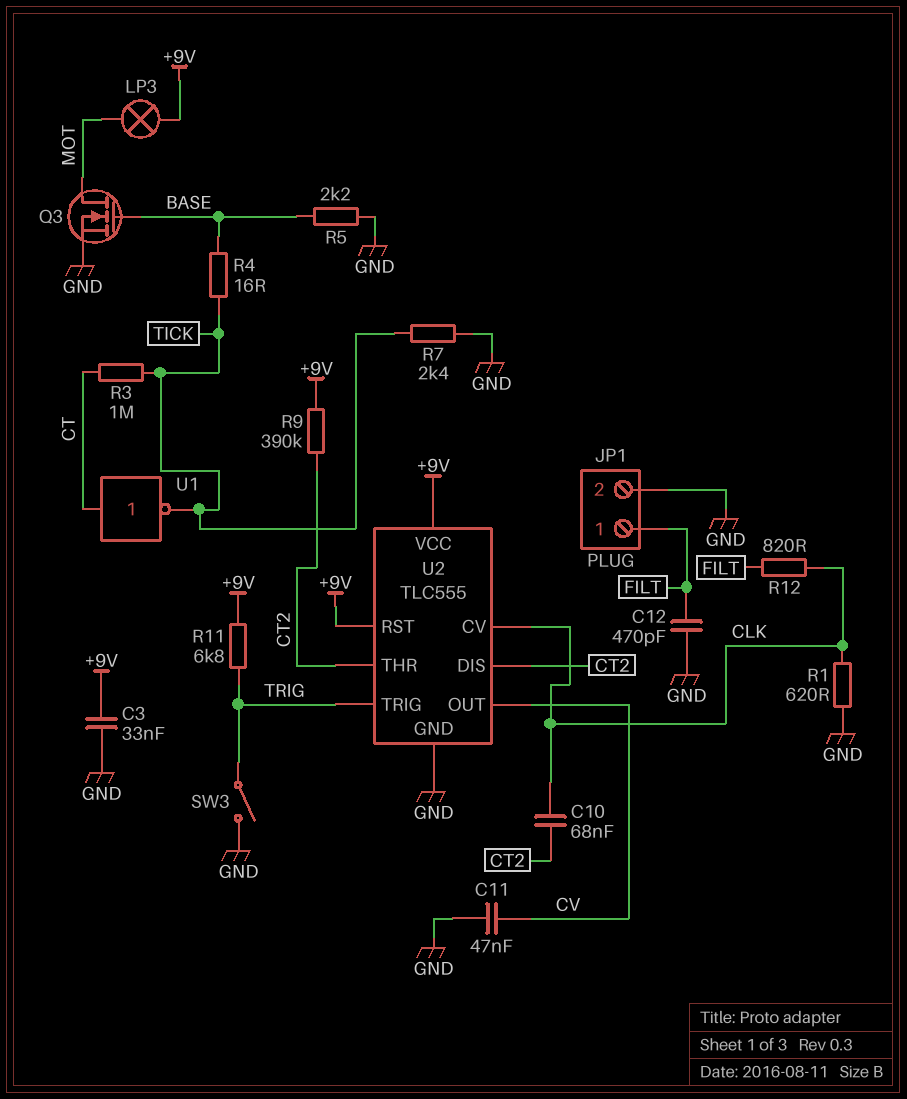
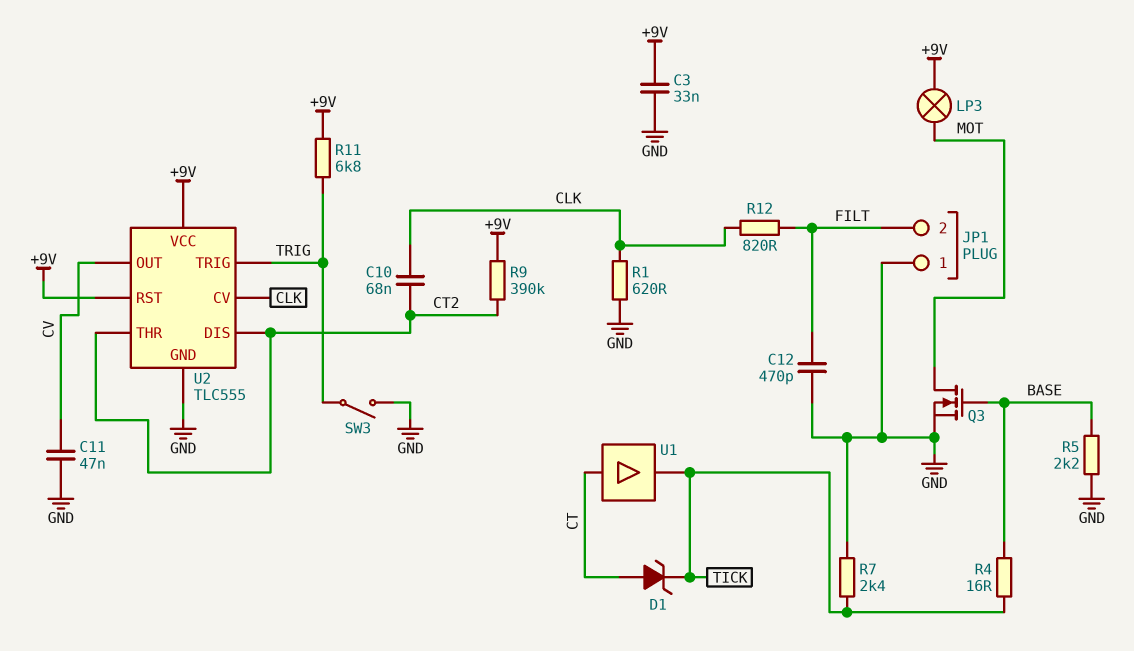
D1: none -> zener (A CT, K TICK)
JP1 pin 1: FILT -> GND
JP1 pin 2: GND -> FILT
R3: 1M (CT, TICK) -> none
U1: NOT (in CT, out TICK) -> buffer (in CT, out TICK)

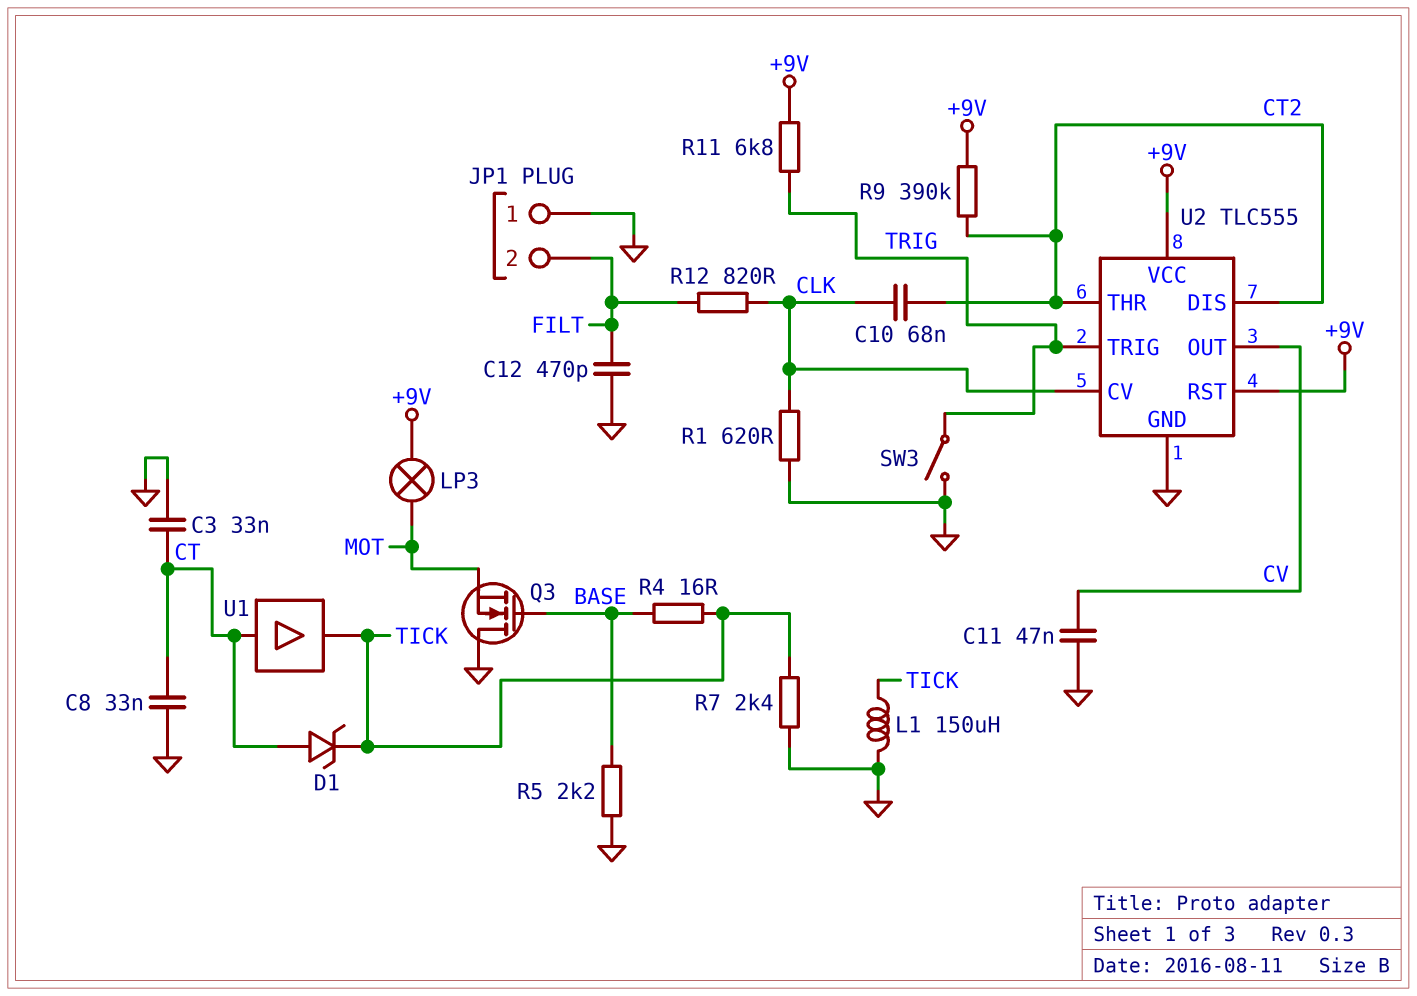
C3: 33nF (+9V, GND) -> 33nF (CT, GND)
C8: none -> 33nF (CT, GND)
L1: none -> 150uH (GND, TICK)
Q3: NMOS (G BASE, D MOT, S GND) -> NMOS (G BASE, D GND, S MOT)

